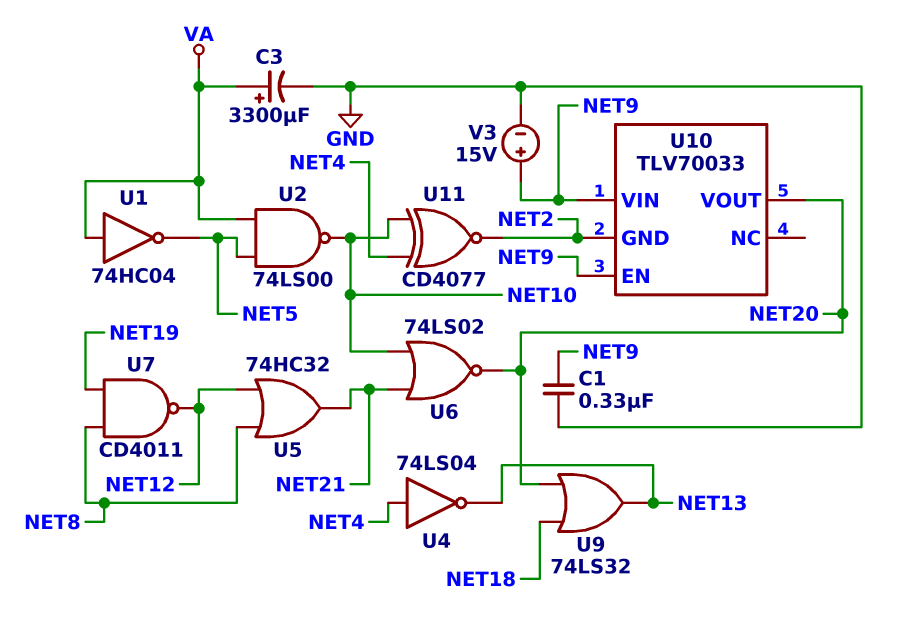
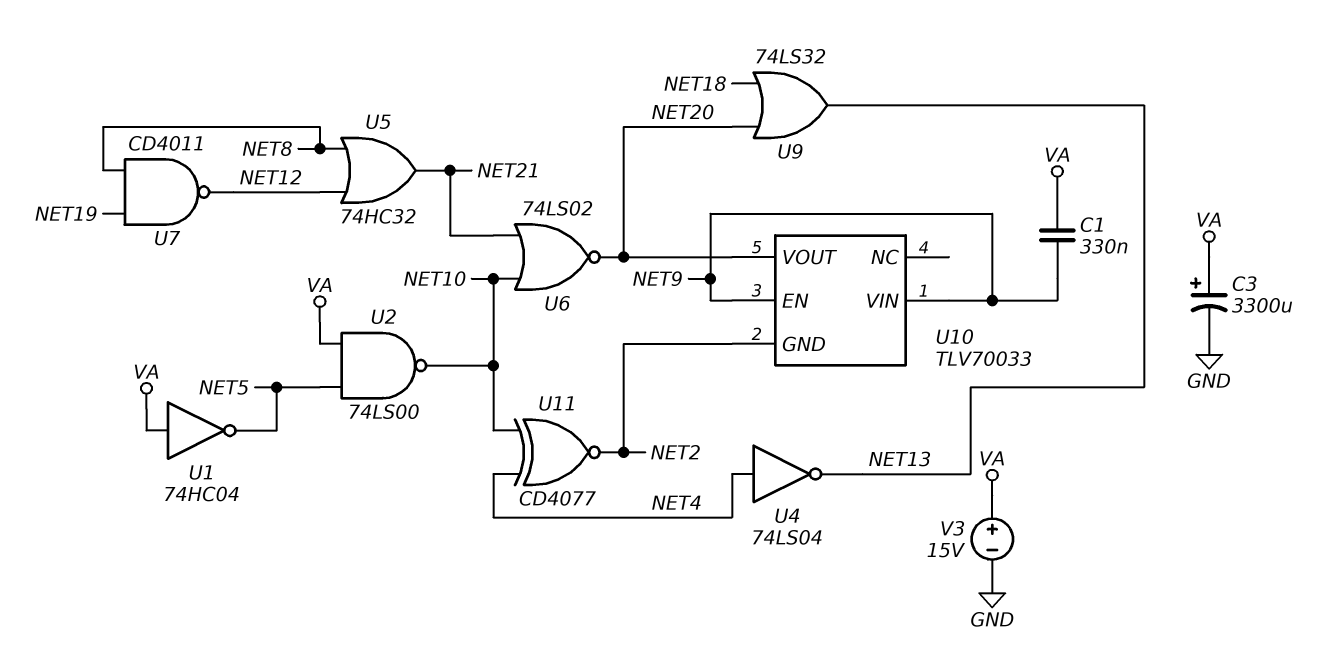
C1: 330nF (GND, NET9) -> 330nF (NET9, VA)
V3: 15V (plus NET9, minus GND) -> 15V (plus VA, minus GND)

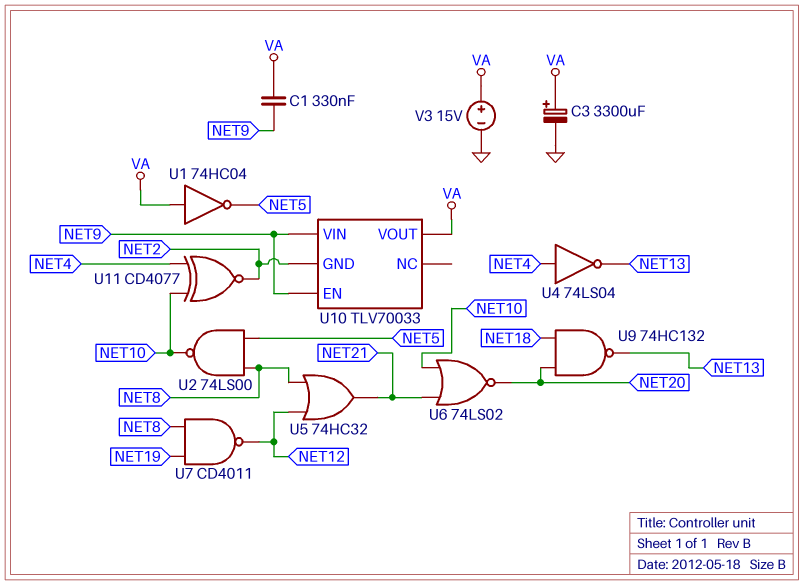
U2: NAND 74LS00 (in NET5, in VA, out NET10) -> NAND 74LS00 (in NET5, in NET8, out NET10)
U9: OR 74LS32 (in NET18, in NET20, out NET13) -> NAND 74HC132 (in NET18, in NET20, out NET13)
U10 pin VOUT: NET20 -> VA

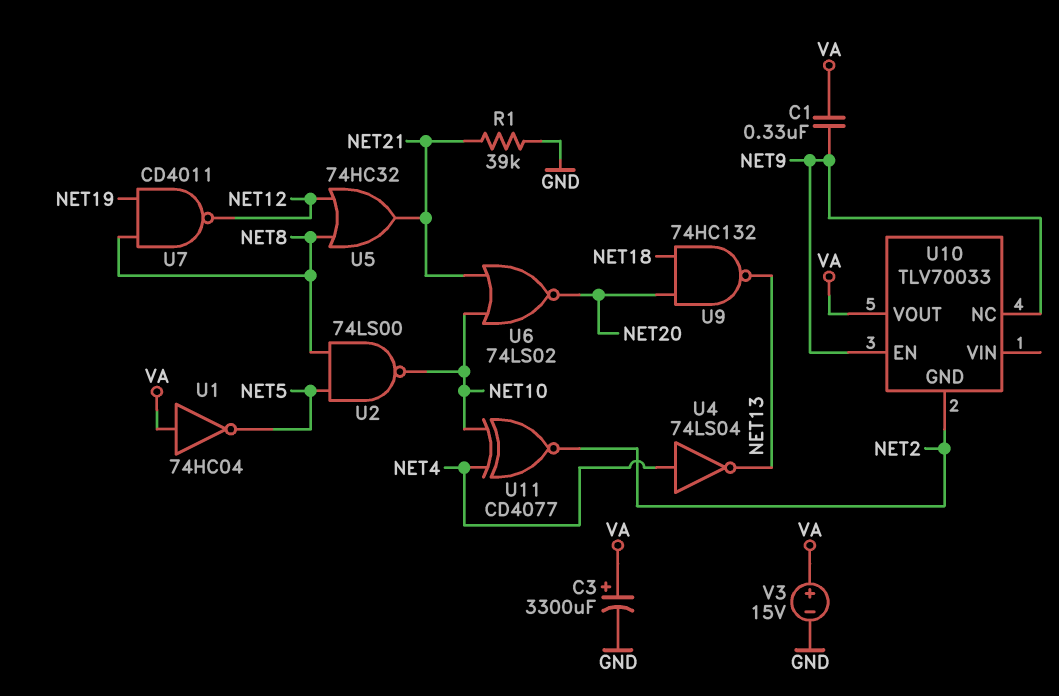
R1: none -> 39k (GND, NET21)
U10 pin NC: none -> NET9
U10 pin VIN: NET9 -> none

